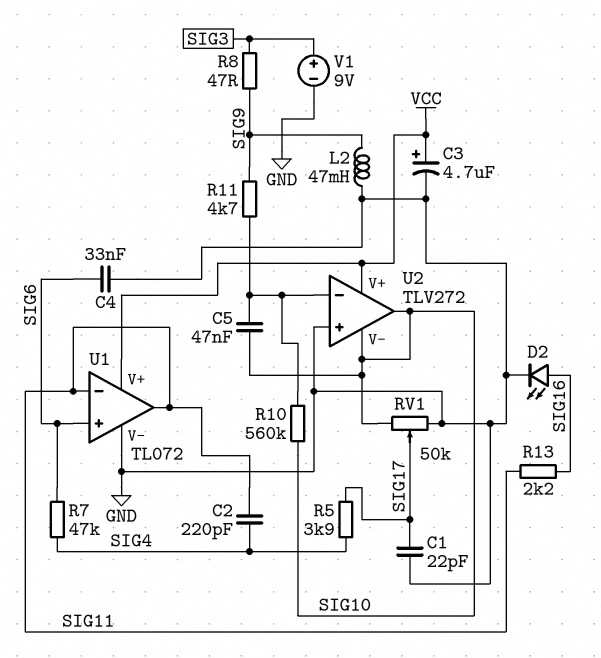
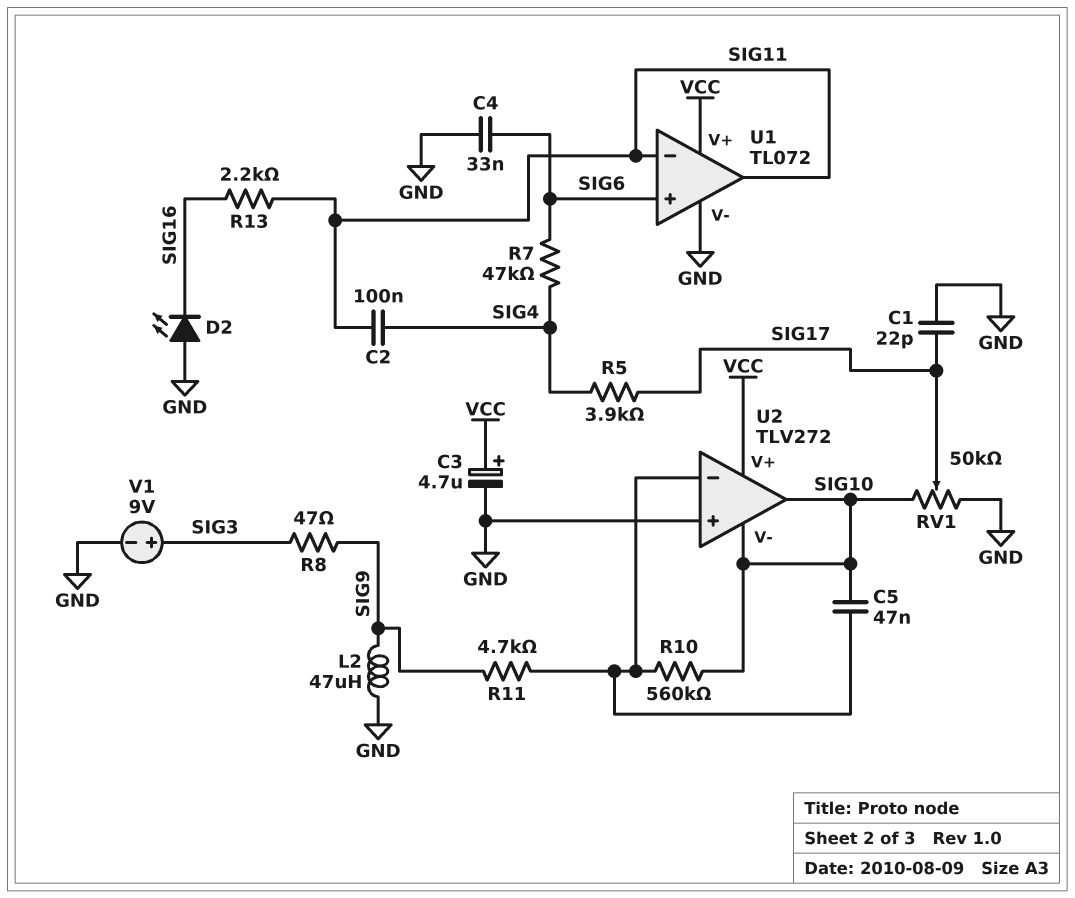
C2: 220pF (SIG4, SIG11) -> 100nF (SIG4, SIG11)
D2: LED (A SIG16, K GND) -> LED (A GND, K SIG16)
L2: 47mH (GND, SIG9) -> 47uH (GND, SIG9)

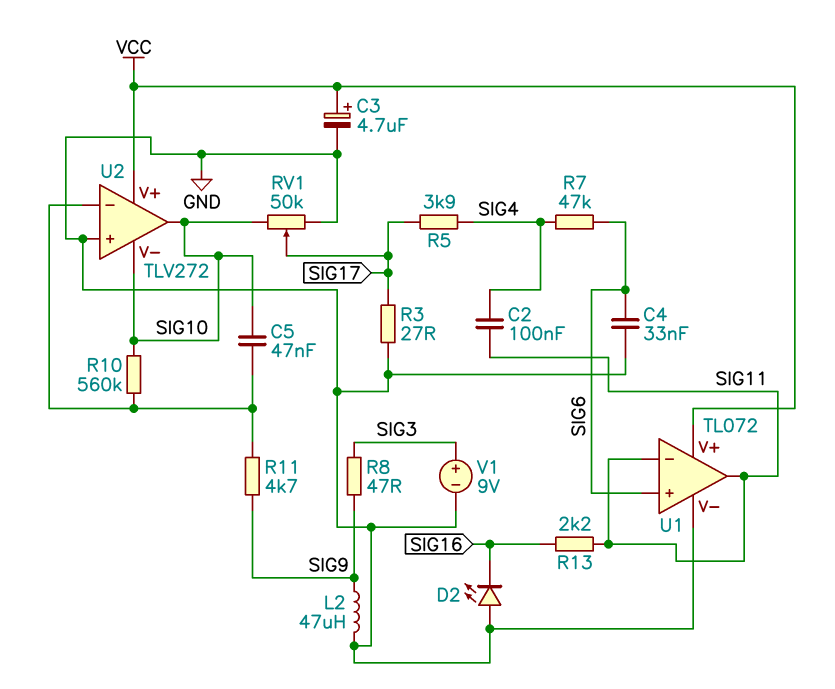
C1: 22pF (GND, SIG17) -> none
R3: none -> 27 (GND, SIG17)

